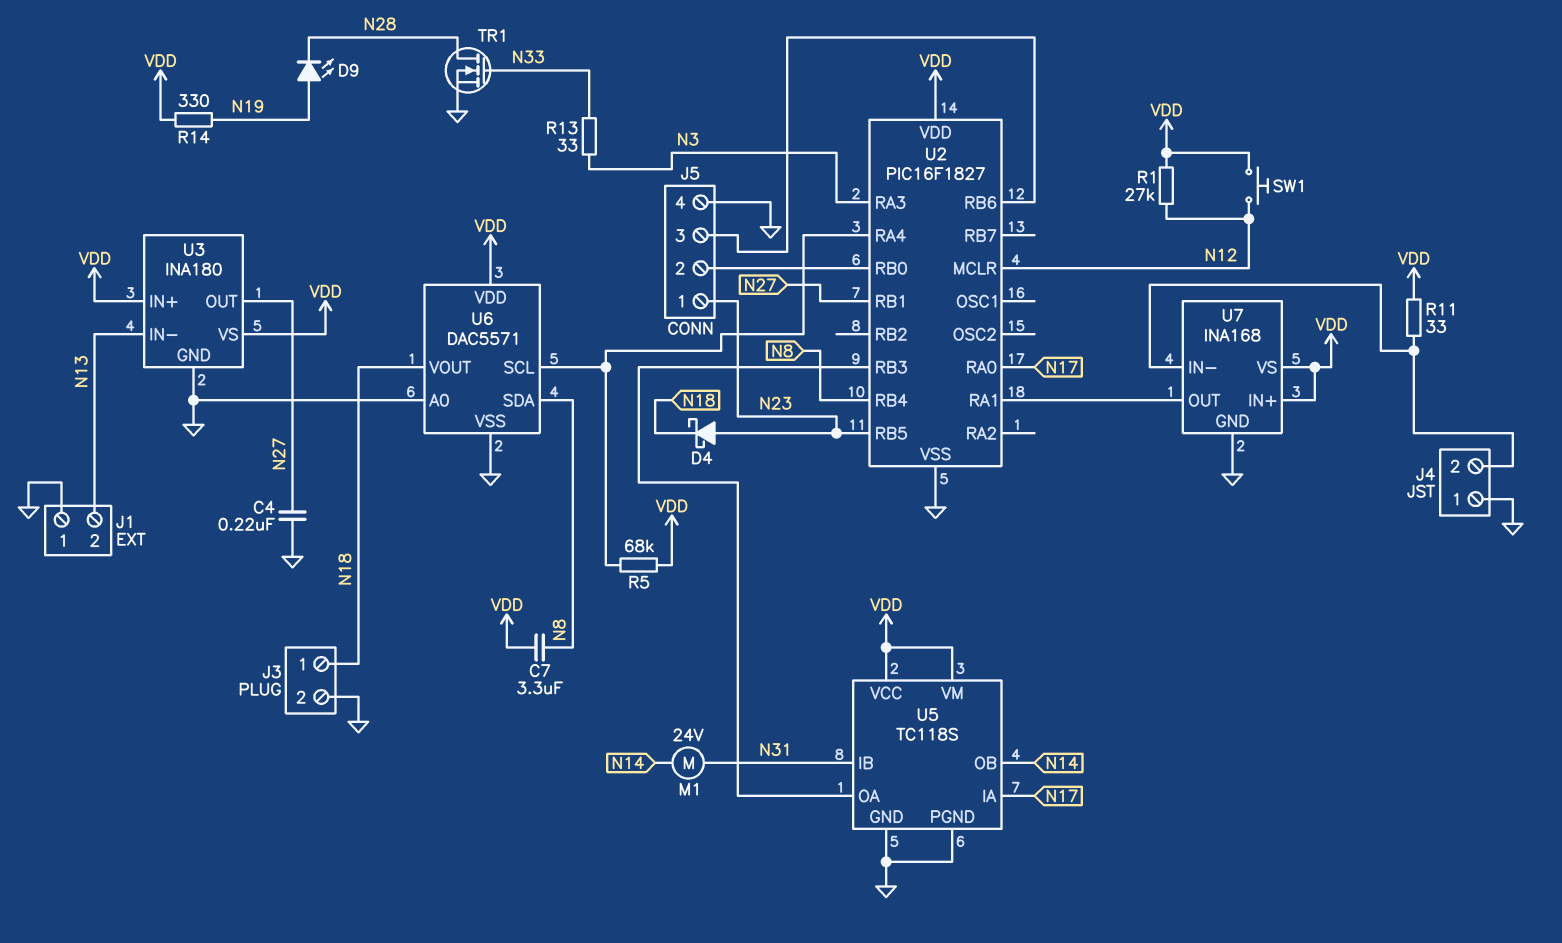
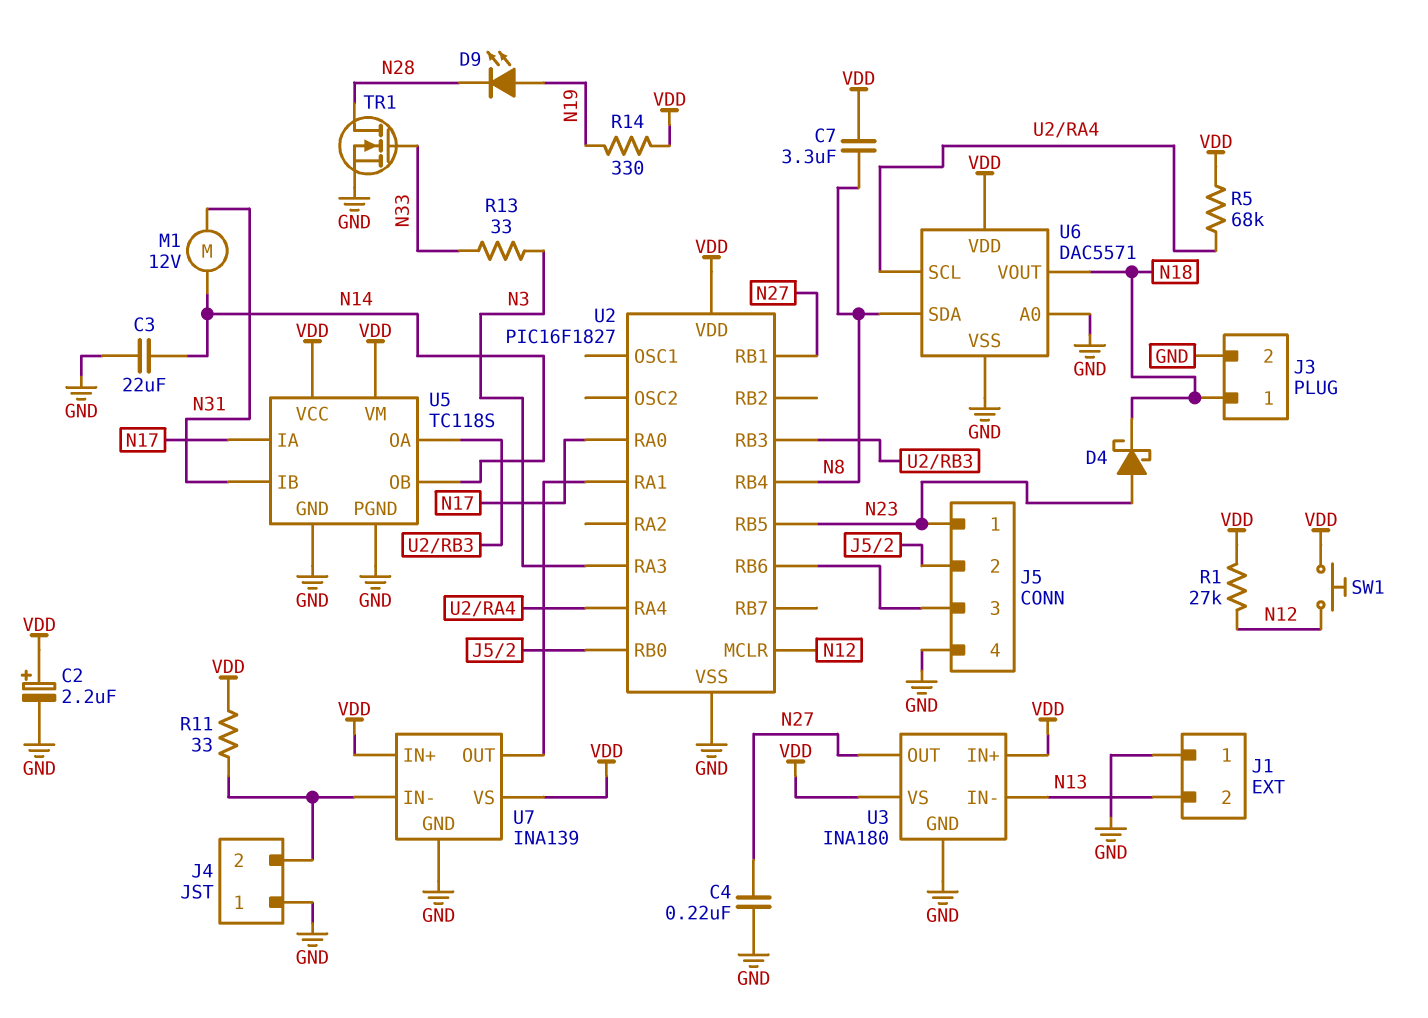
C2: none -> 2.2uF (plus VDD, minus GND)
C3: none -> 22uF (GND, N14)
M1: motor 24V (N14, N31) -> motor 12V (N14, N31)
U7: INA168 -> INA139

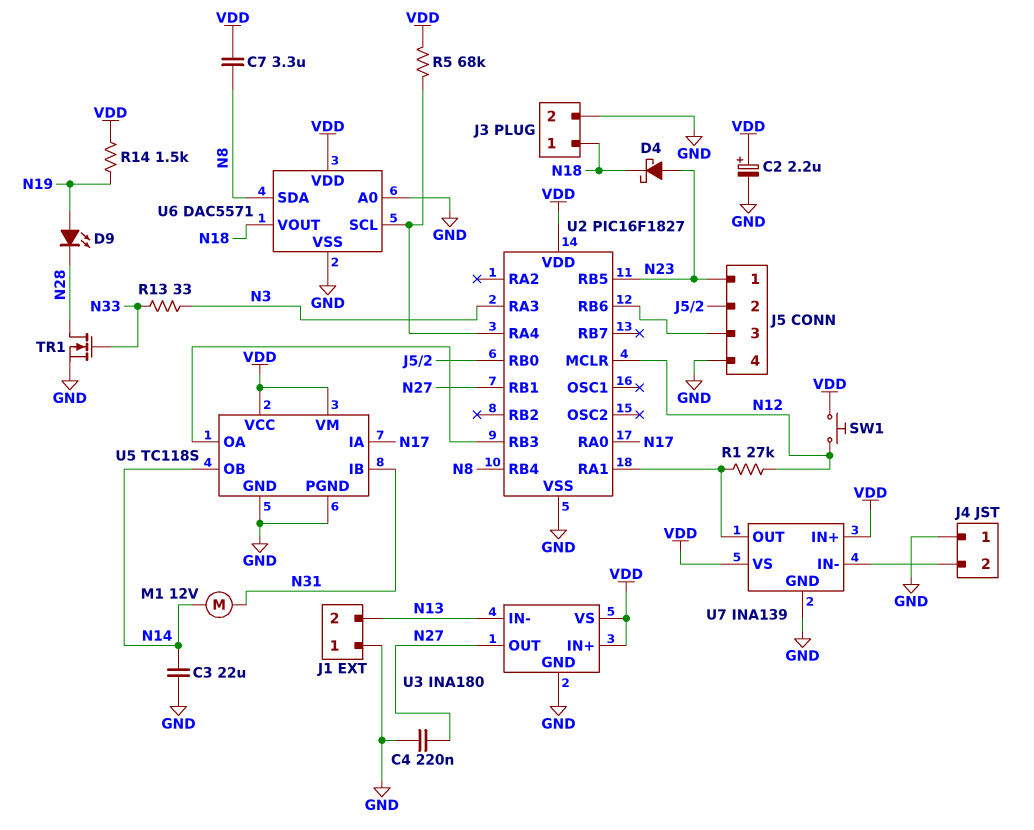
R1: 27k (N12, VDD) -> 27k (N12, U2/RA1)
R11: 33 (J4/2, VDD) -> none
R14: 330 (N19, VDD) -> 1.5k (N19, VDD)

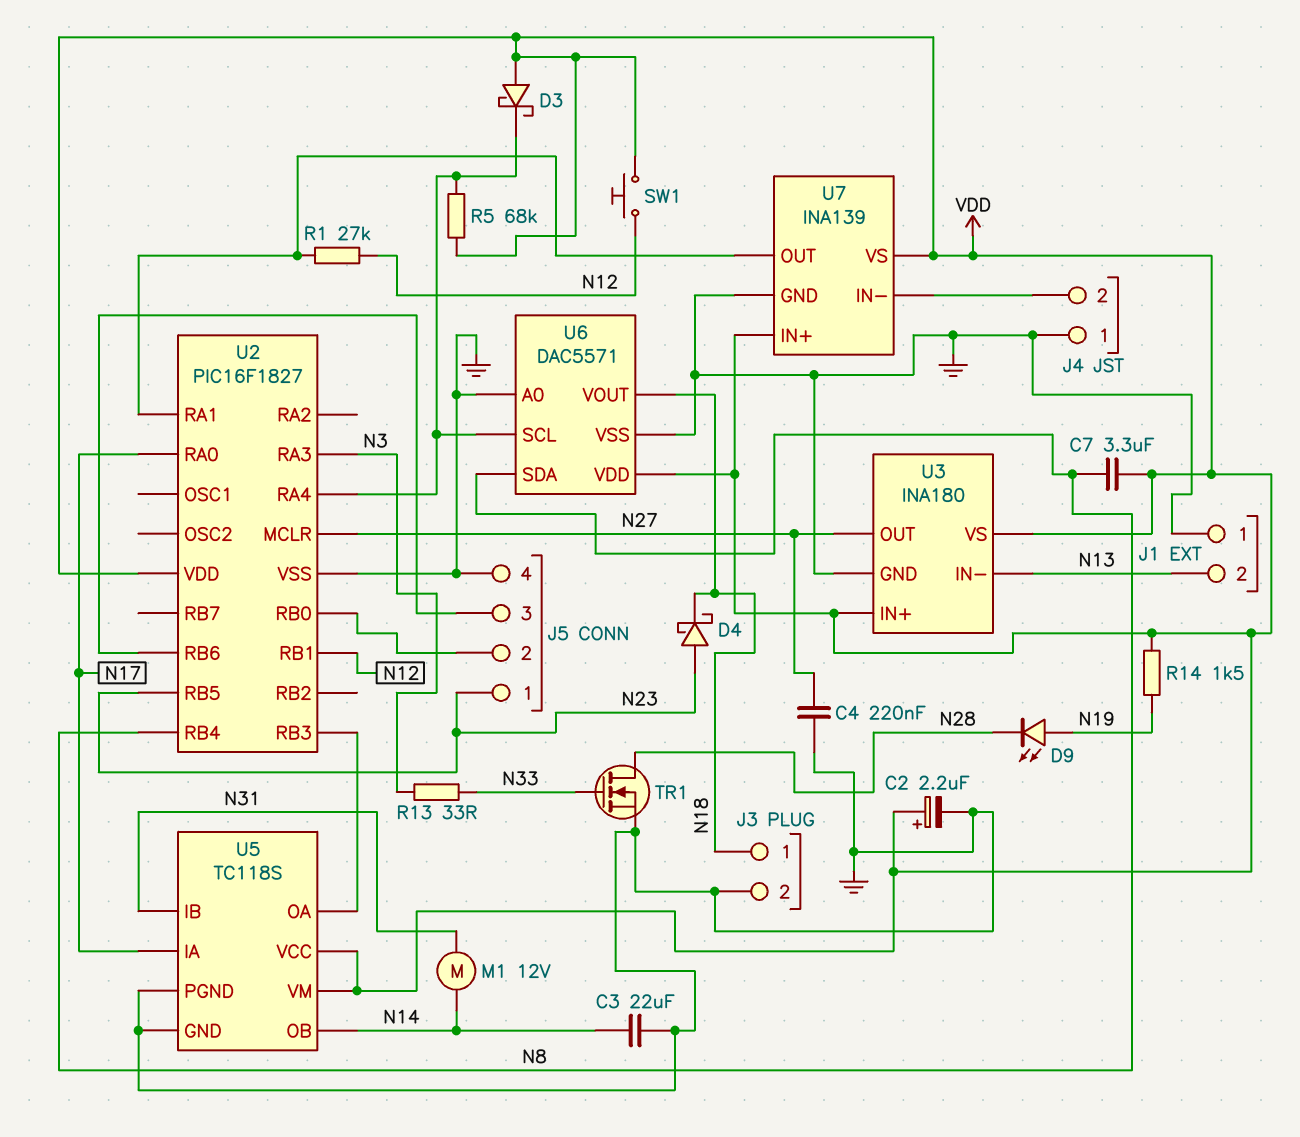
D3: none -> schottky (A VDD, K U2/RA4)
U2 pin MCLR: N12 -> N27
U2 pin RB1: N27 -> N12

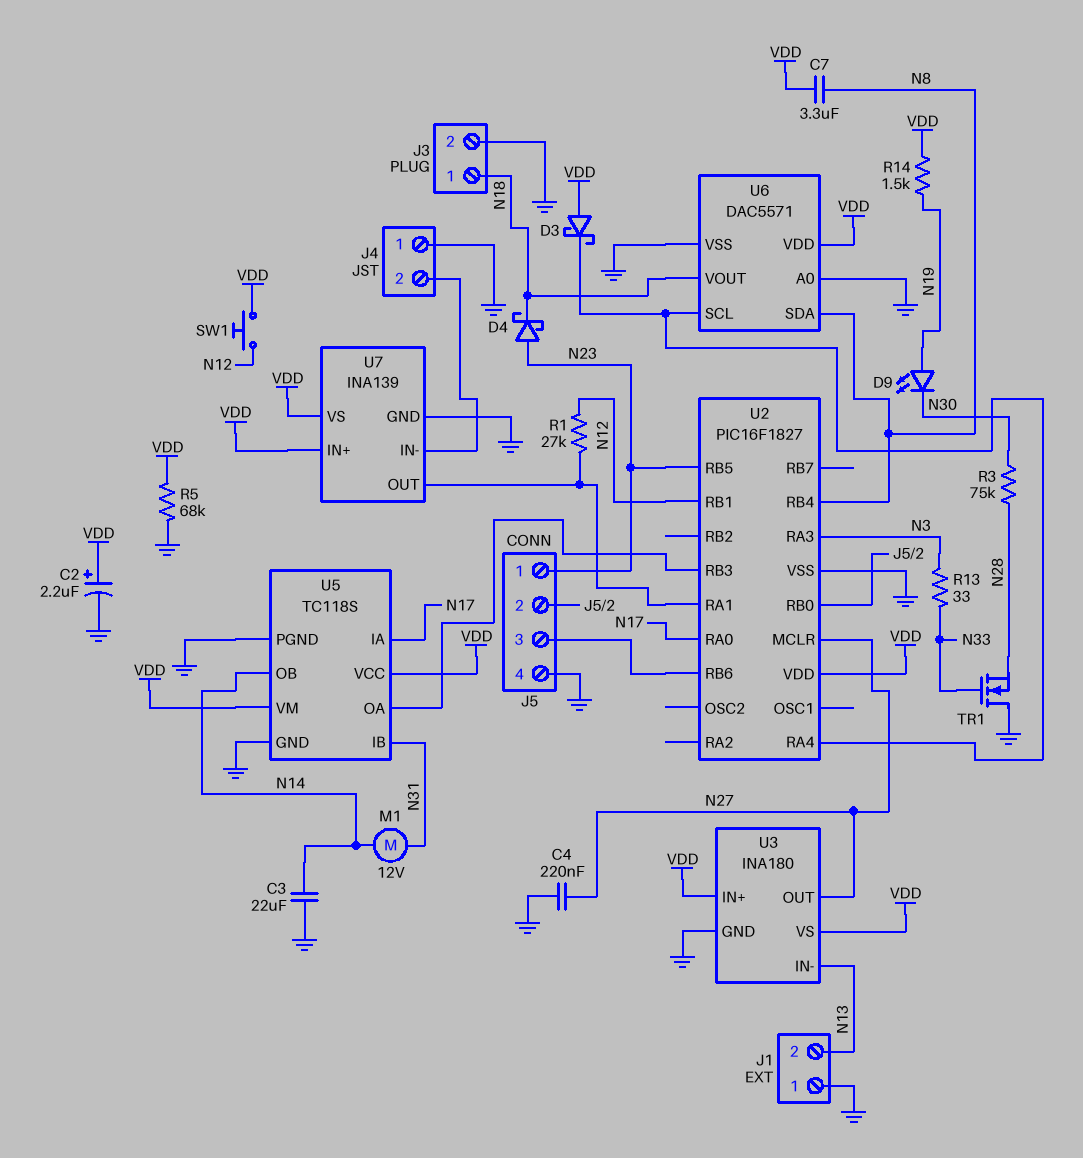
D9: LED (A N19, K N28) -> LED (A N19, K N30)
R3: none -> 75k (N28, N30)
R5: 68k (U2/RA4, VDD) -> 68k (GND, VDD)
TR1: NMOS (G N33, D N28, S GND) -> NMOS (G N33, D GND, S N28)

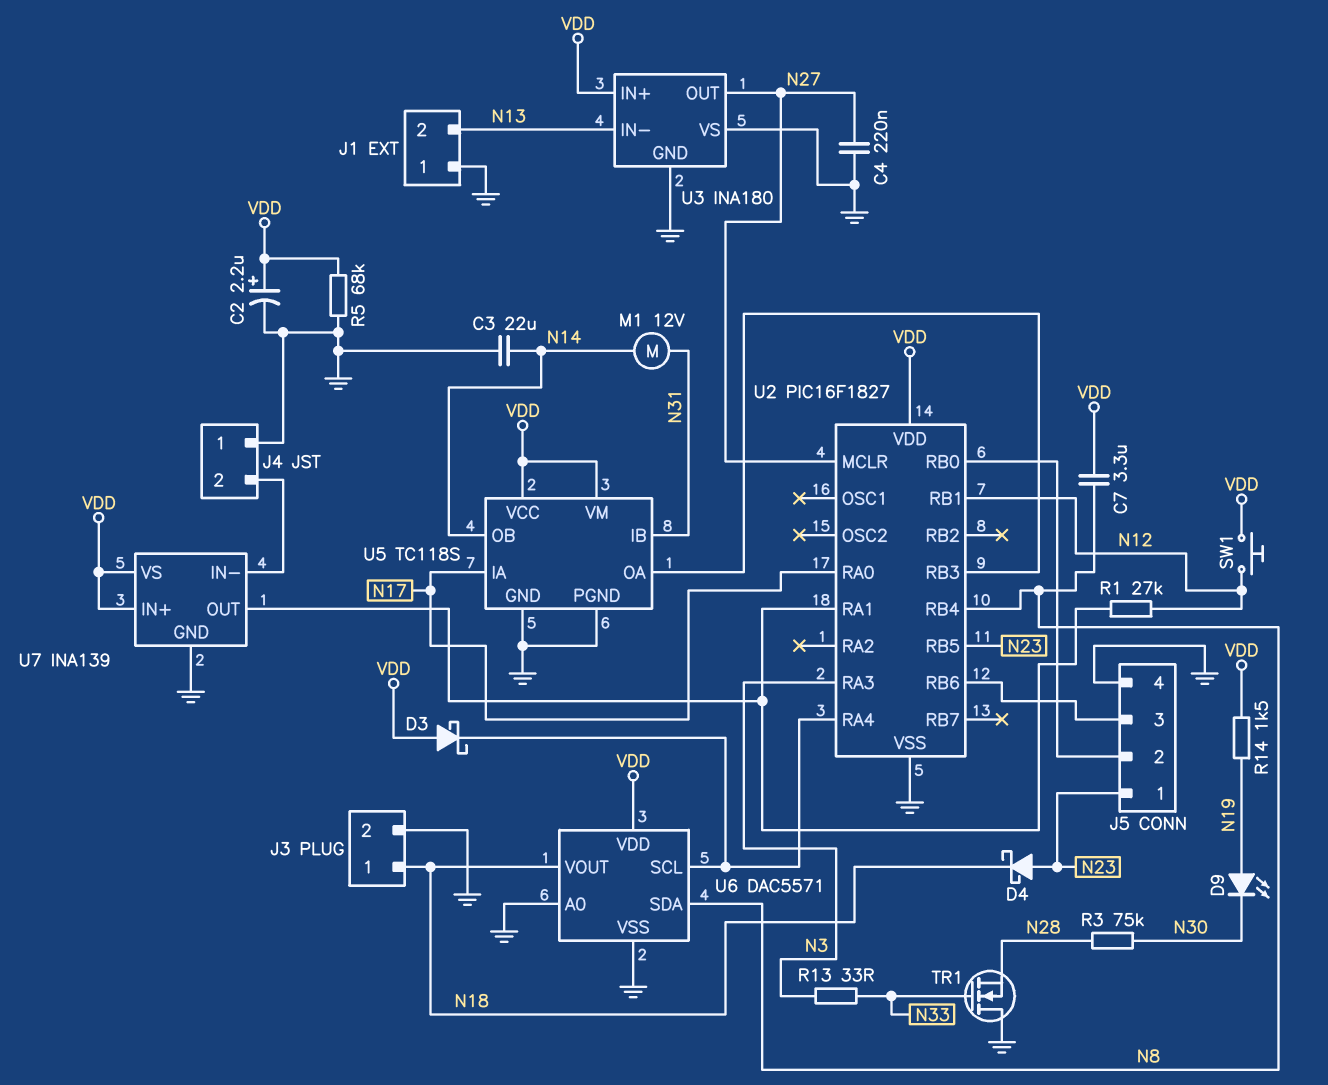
U3 pin VS: VDD -> GND

